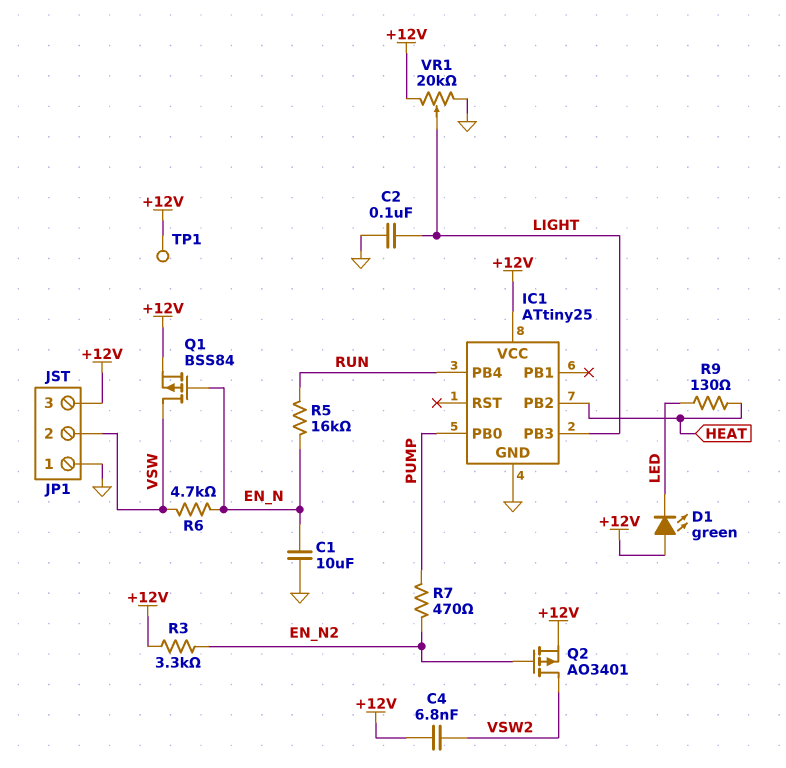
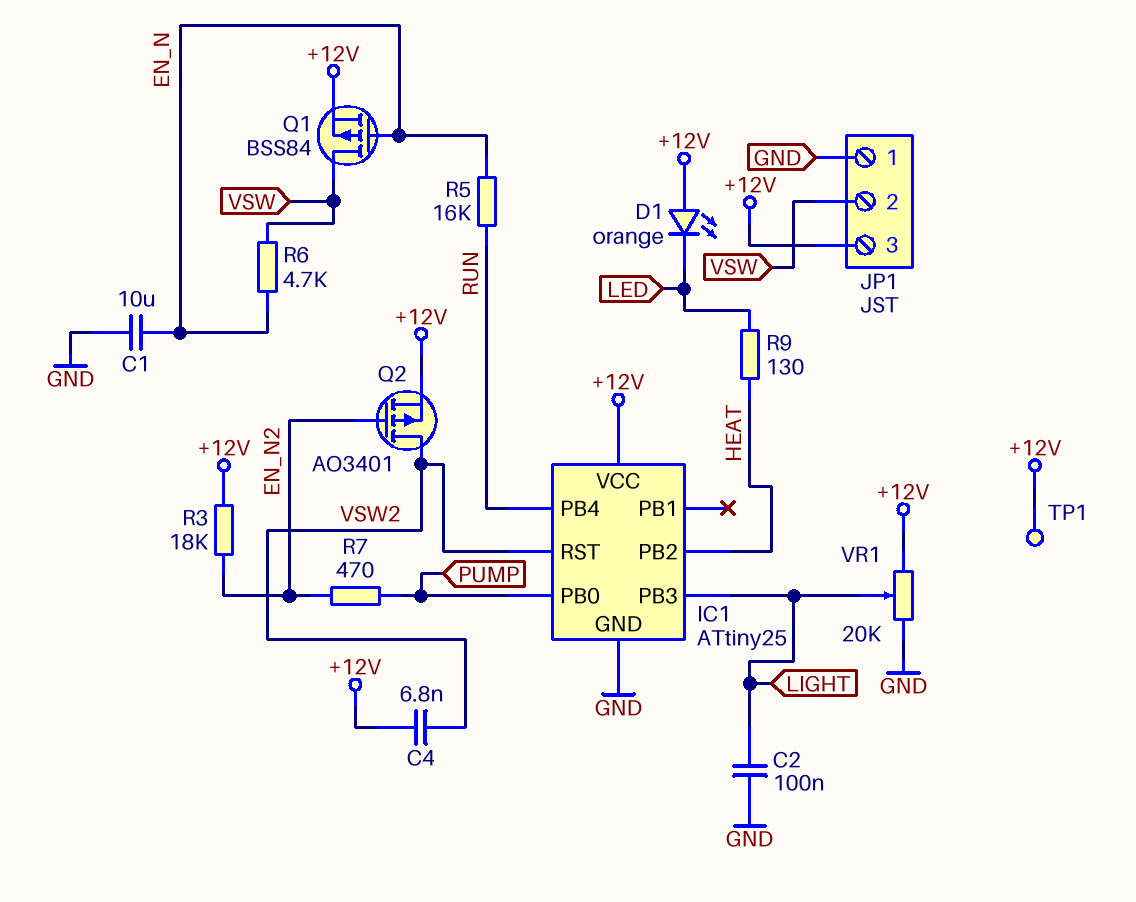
D1: LED green (A +12V, K LED) -> LED orange (A +12V, K LED)
IC1 pin RST: none -> VSW2
R3: 3.3k (+12V, EN_N2) -> 18k (+12V, EN_N2)

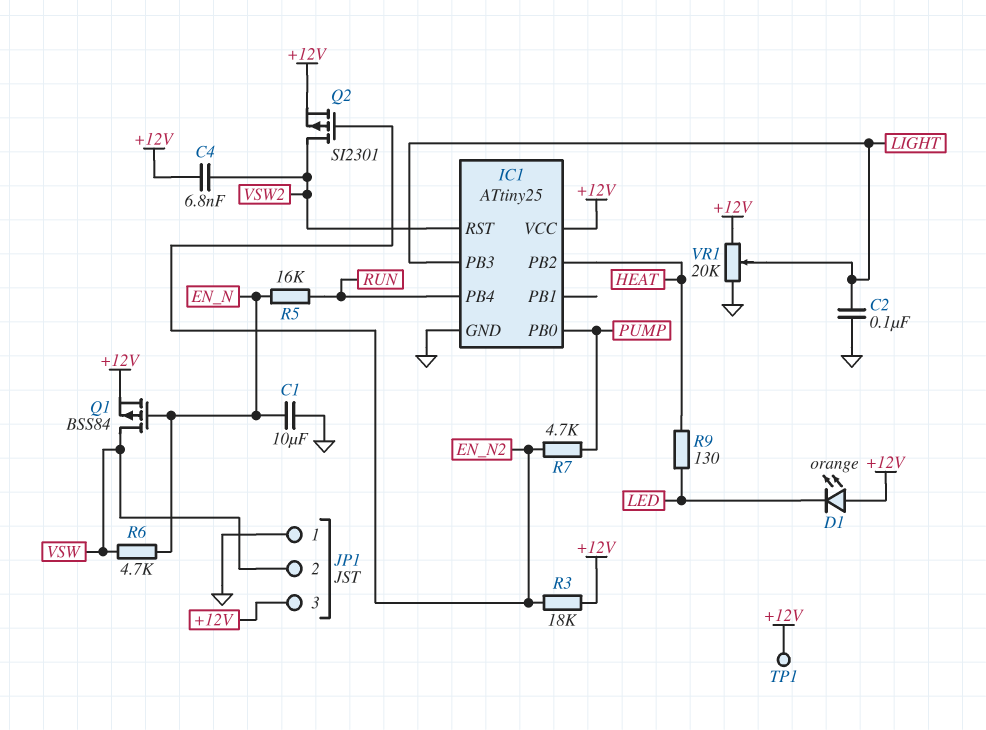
Q2: PMOS AO3401 (G EN_N2, D VSW2, S +12V) -> PMOS SI2301 (G EN_N2, D VSW2, S +12V)
R7: 470 (EN_N2, PUMP) -> 4.7k (EN_N2, PUMP)

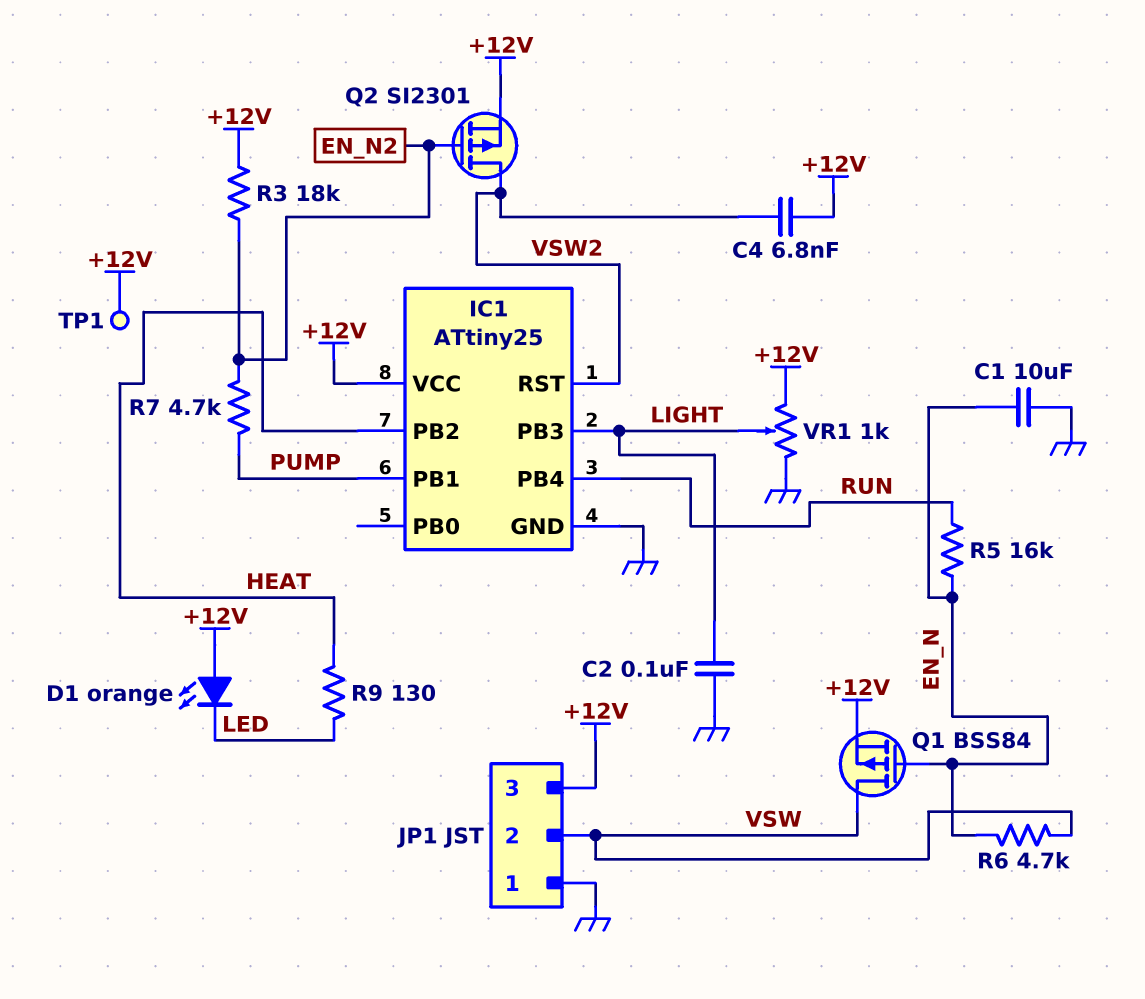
IC1 pin PB0: PUMP -> none
IC1 pin PB1: none -> PUMP
VR1: 20k (+12V, GND, wiper LIGHT) -> 1k (+12V, GND, wiper LIGHT)

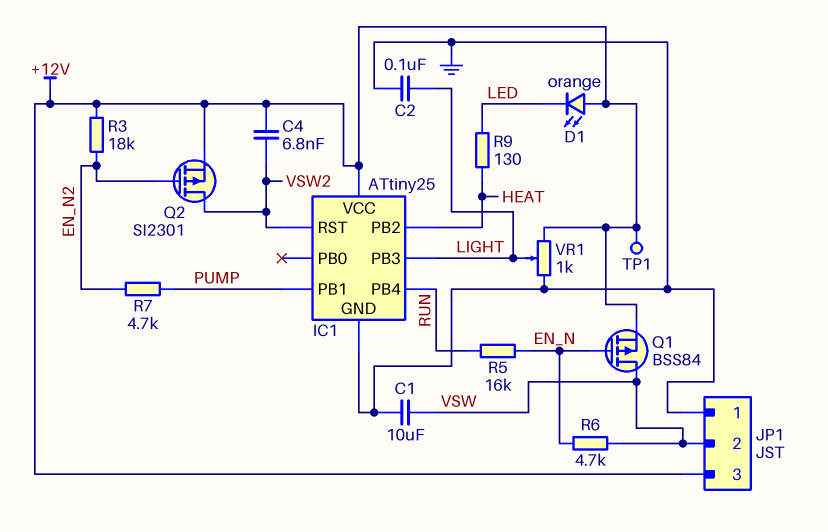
C1: 10uF (EN_N, GND) -> 10uF (GND, VSW)

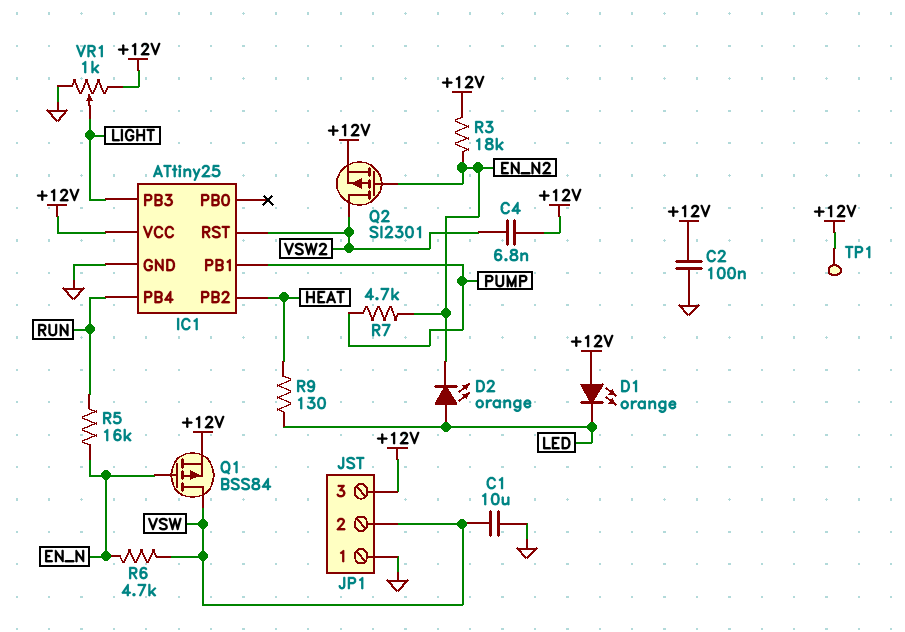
C2: 100nF (GND, LIGHT) -> 100nF (+12V, GND)
D2: none -> LED orange (A LED, K EN_N2)

